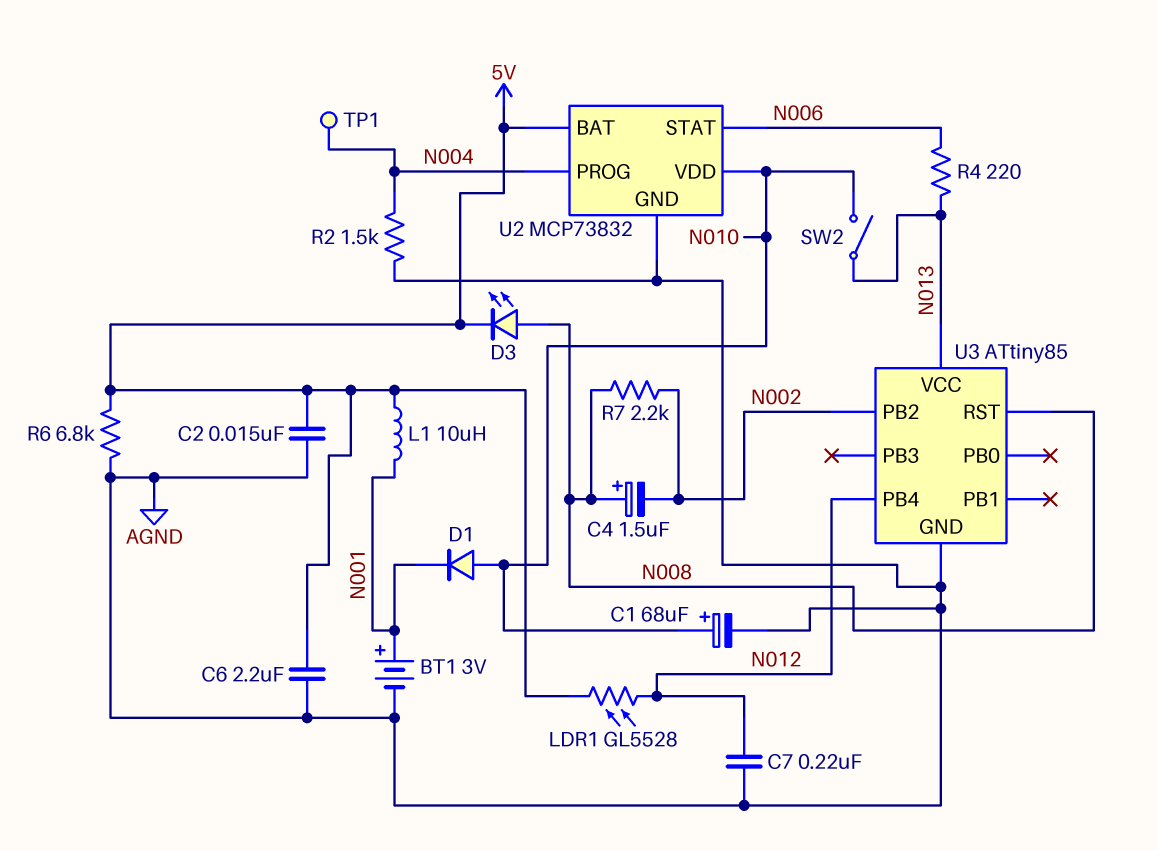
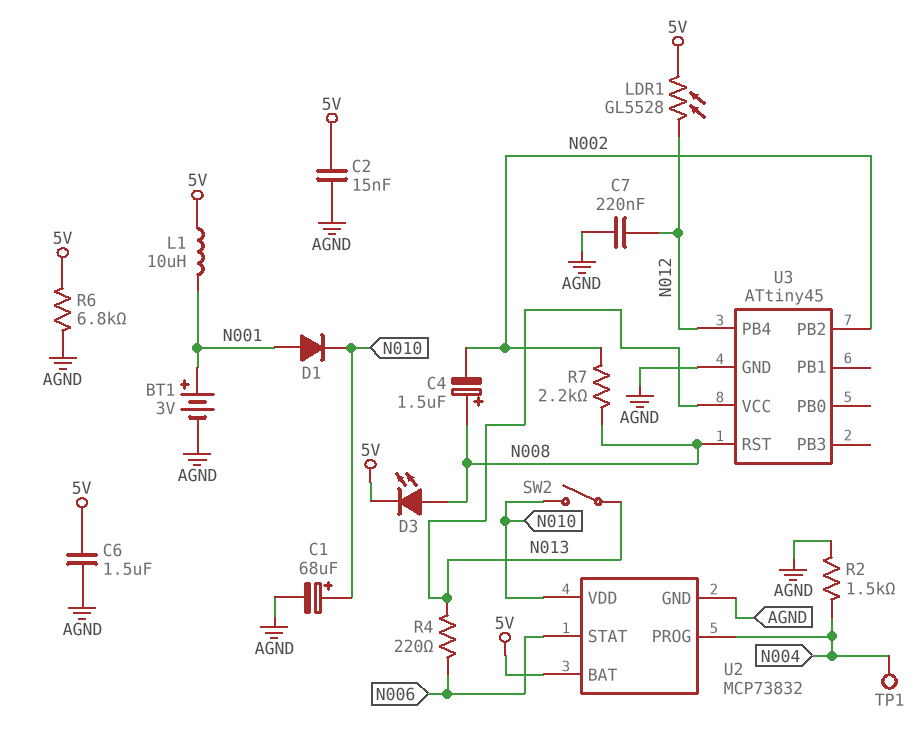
C6: 2.2uF (5V, AGND) -> 1.5uF (5V, AGND)
D1: diode (A N010, K N001) -> diode (A N001, K N010)
U3: ATtiny85 -> ATtiny45

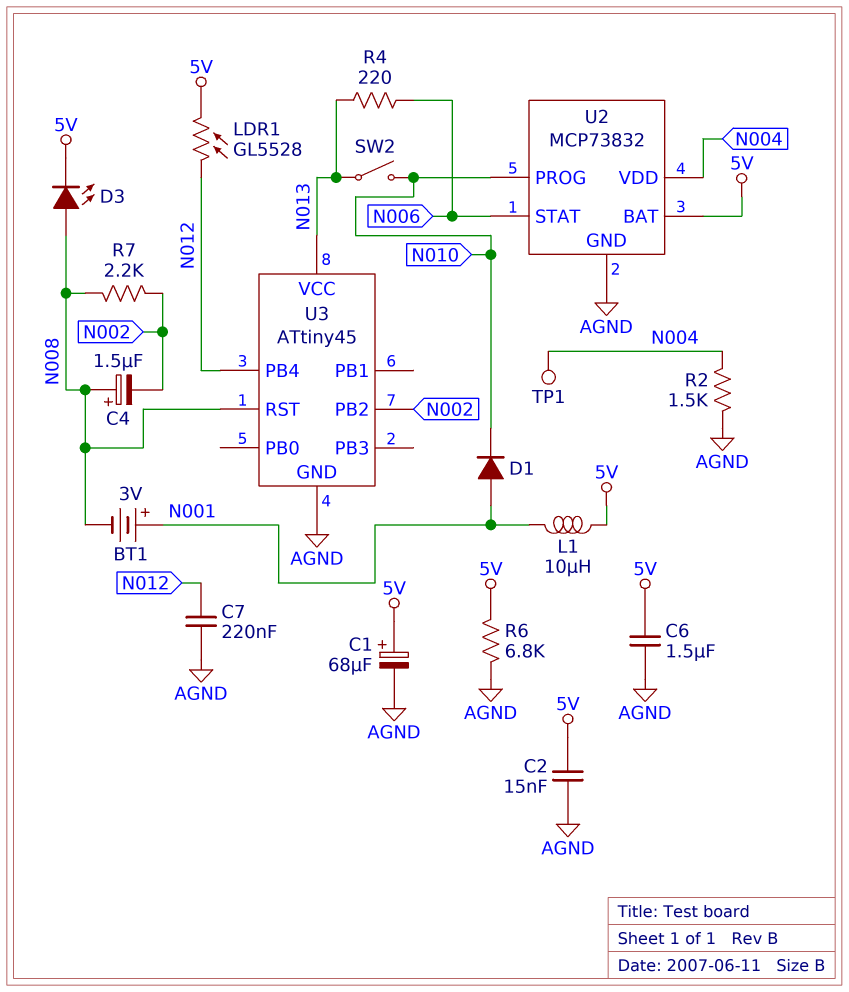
BT1: 3V (plus N001, minus AGND) -> 3V (plus N001, minus N008)
C1: 68uF (plus N010, minus AGND) -> 68uF (plus 5V, minus AGND)
U2 pin PROG: N004 -> N010
U2 pin VDD: N010 -> N004

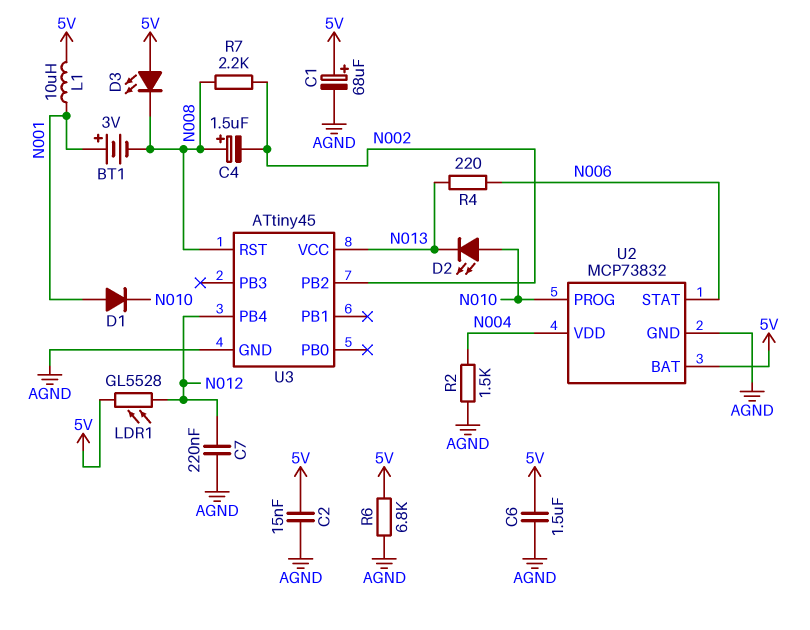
D2: none -> LED (A N010, K N013)
D3: LED (A N008, K 5V) -> LED (A 5V, K N008)
SW2: switch (N010, N013) -> none
TP1: test point (N004) -> none

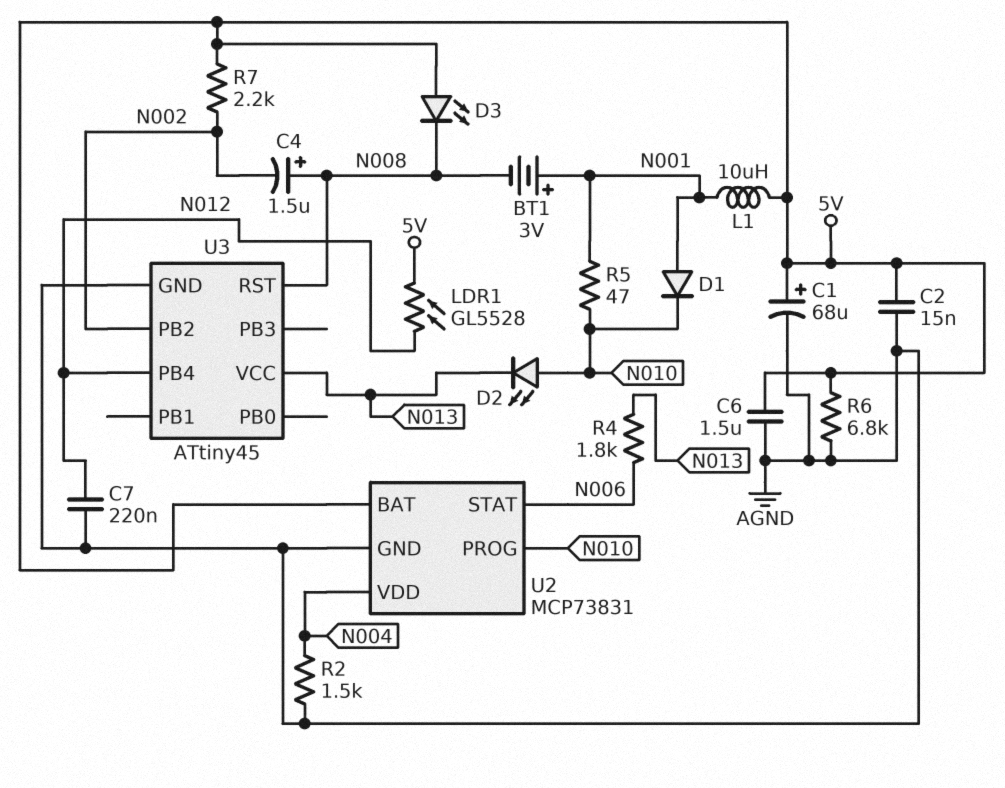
R4: 220 (N006, N013) -> 1.8k (N006, N013)
R5: none -> 47 (N001, N010)
R7: 2.2k (N002, N008) -> 2.2k (5V, N002)
U2: MCP73832 -> MCP73831

